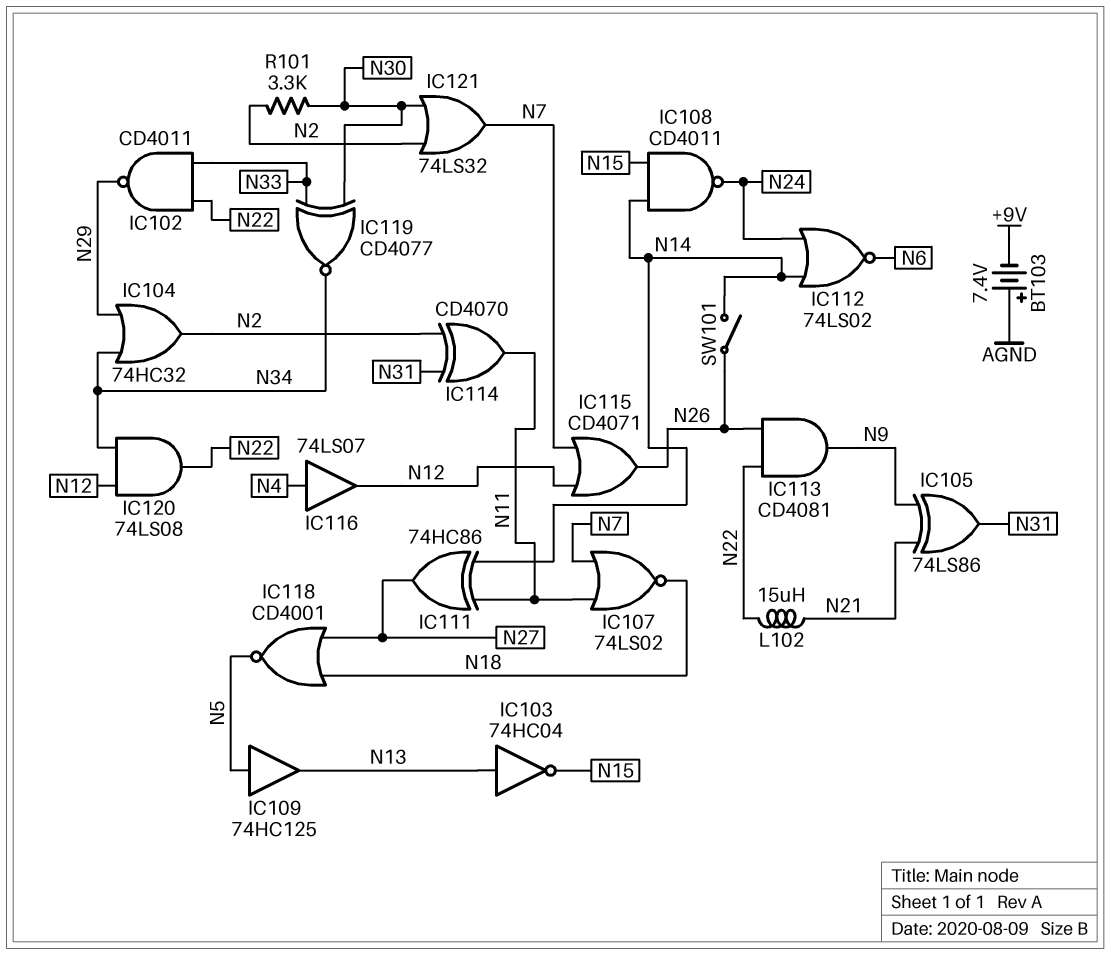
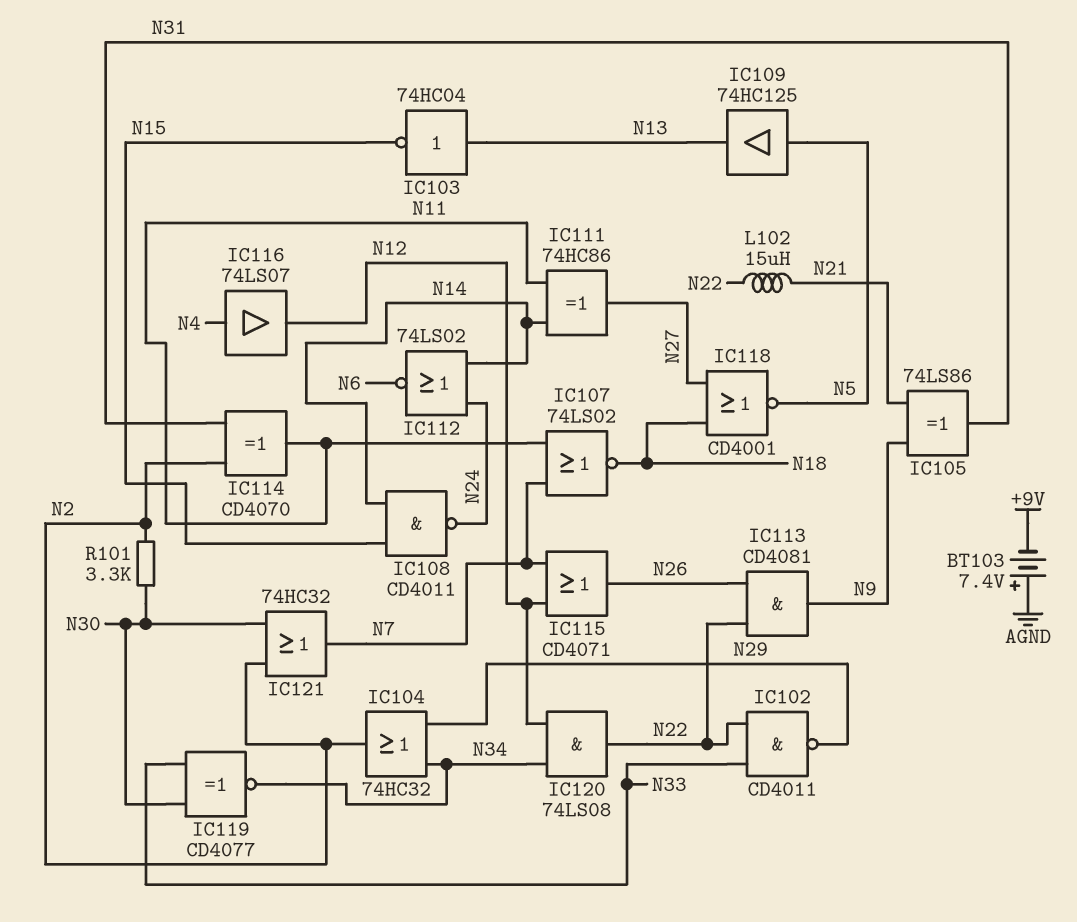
IC121: OR 74LS32 (in N2, in N30, out N7) -> OR 74HC32 (in N2, in N30, out N7)
SW101: switch (N14, N26) -> none

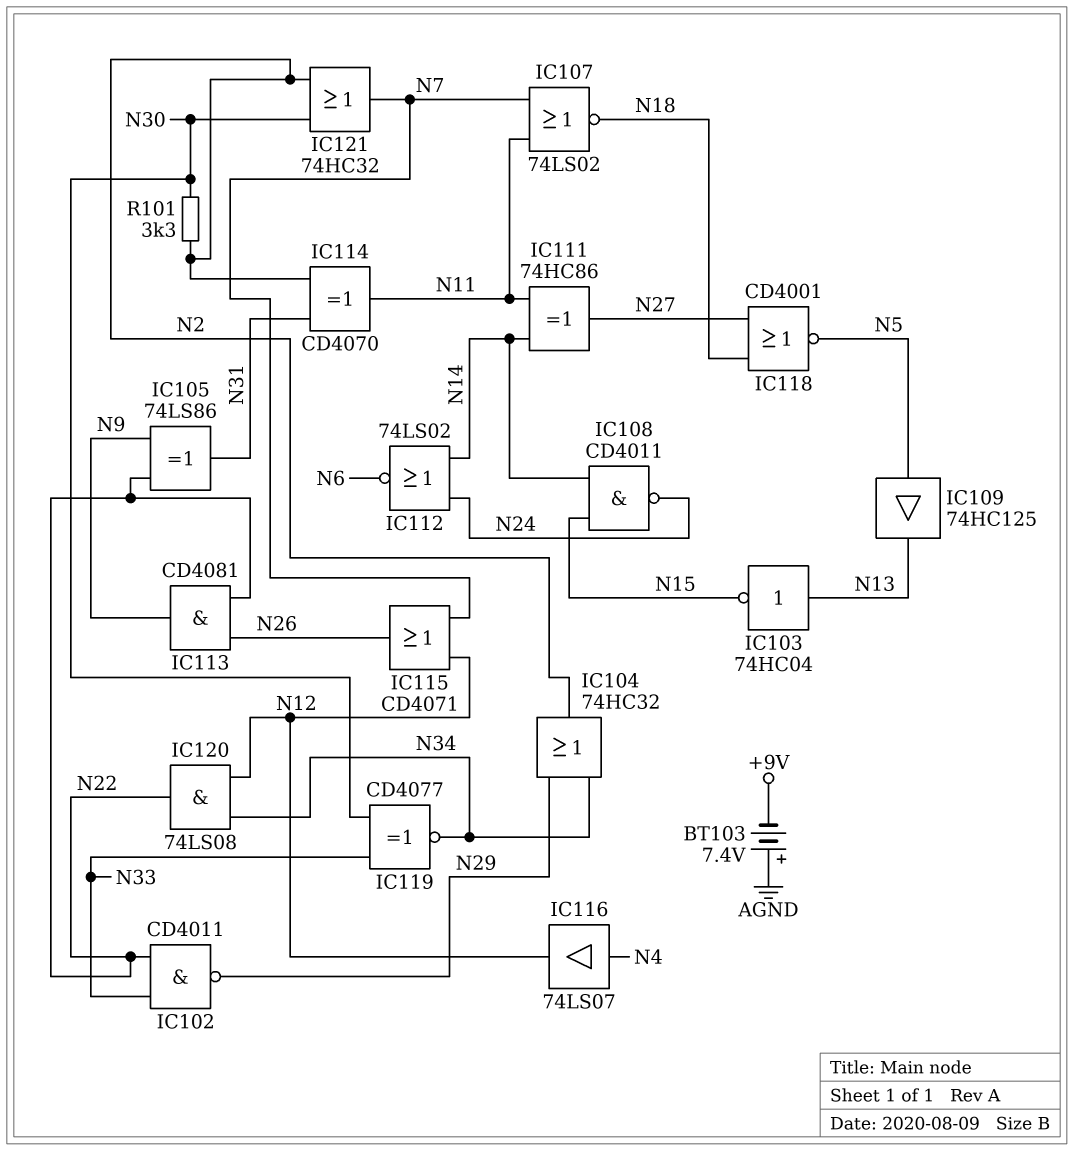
IC105: XOR 74LS86 (in N9, in N21, out N31) -> XOR 74LS86 (in N9, in N22, out N31)
L102: 15uH (N21, N22) -> none

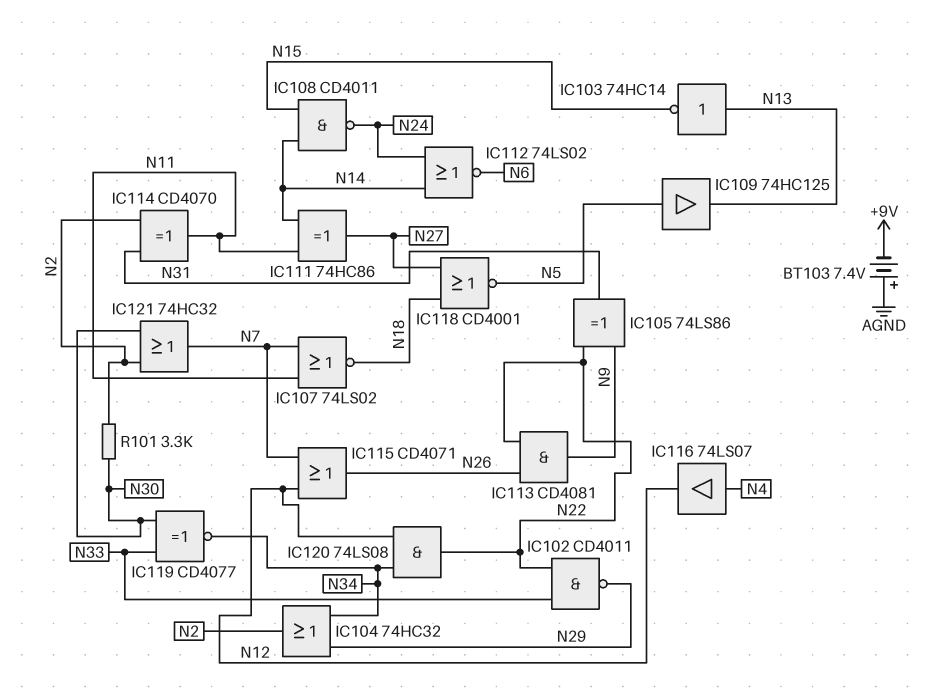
IC103: NOT 74HC04 (in N13, out N15) -> NOT 74HC14 (in N13, out N15)

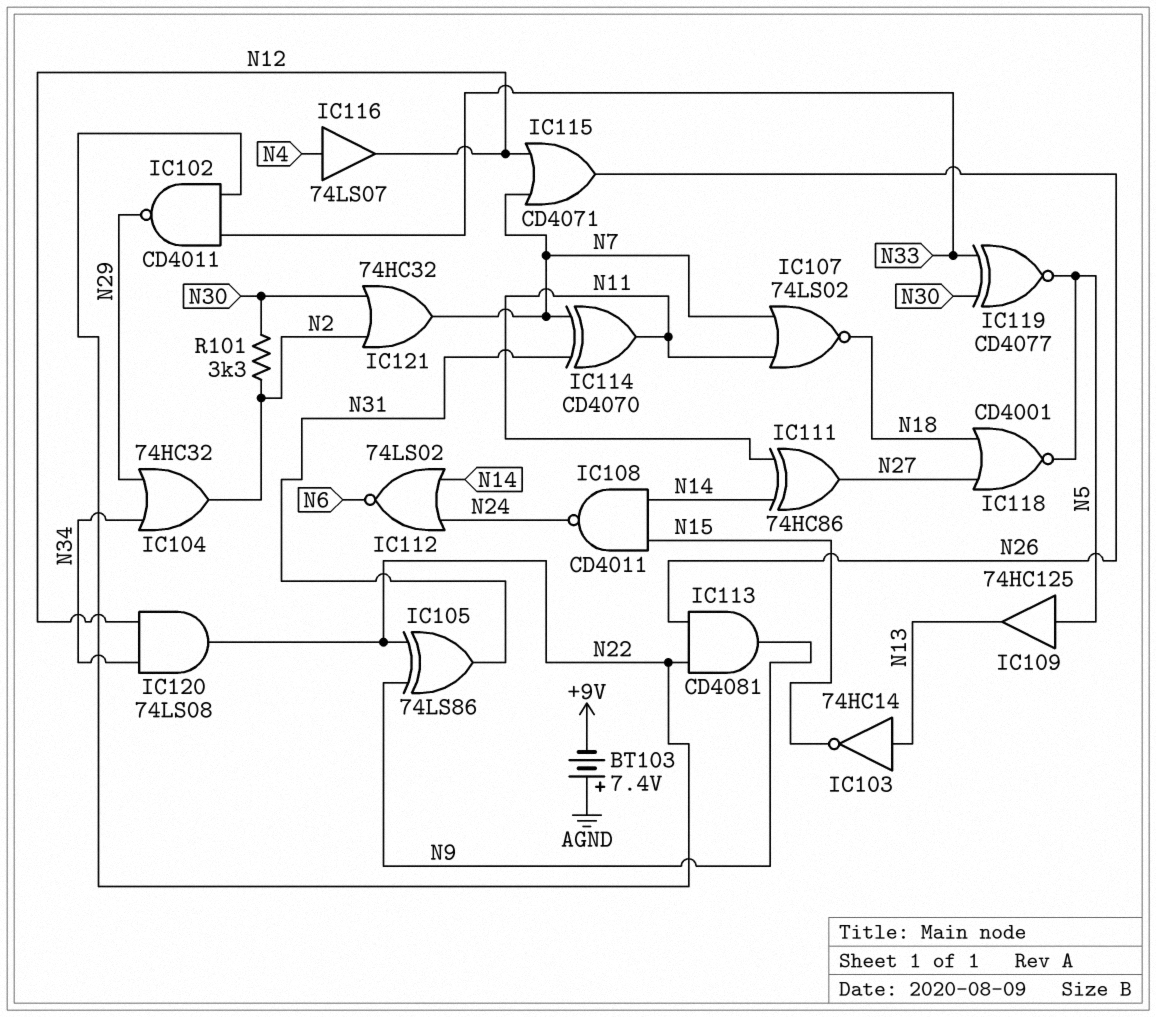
IC114: XOR CD4070 (in N2, in N31, out N11) -> XOR CD4070 (in N7, in N31, out N11)
IC119: XNOR CD4077 (in N30, in N33, out N34) -> XNOR CD4077 (in N30, in N33, out N5)

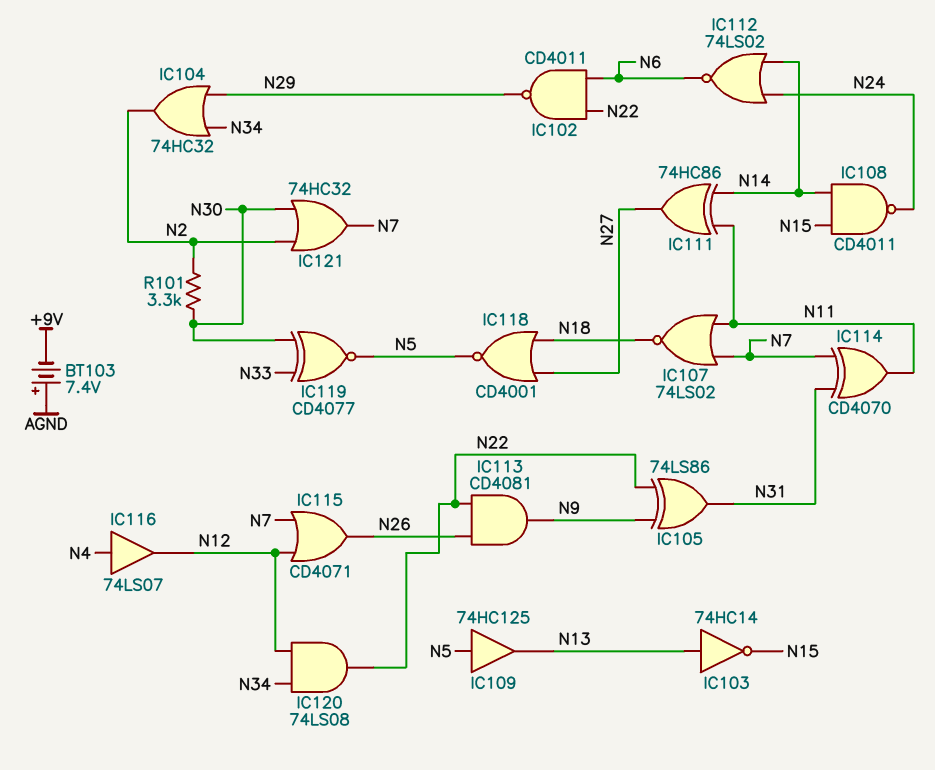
IC102: NAND CD4011 (in N22, in N33, out N29) -> NAND CD4011 (in N6, in N22, out N29)

